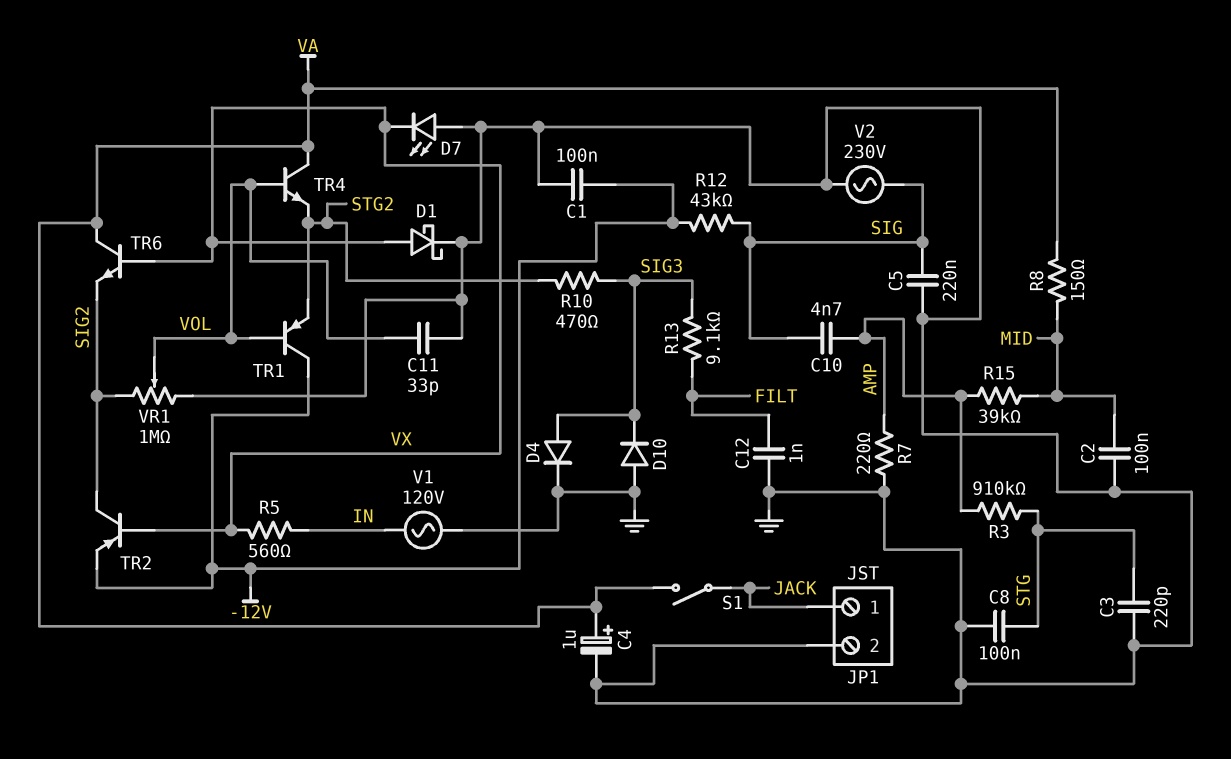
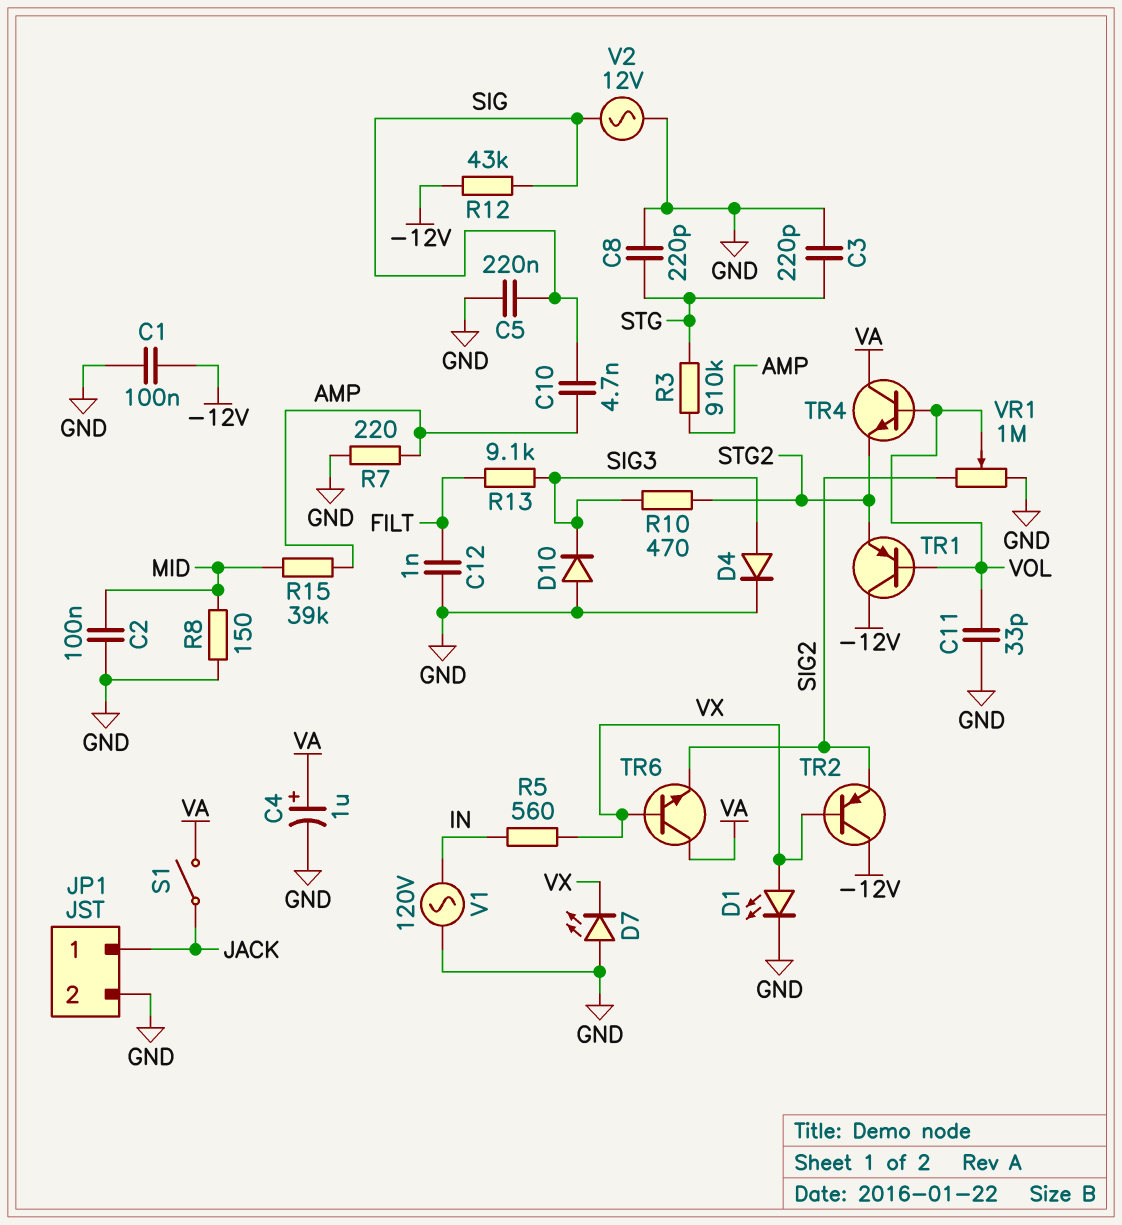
C8: 100nF (GND, STG) -> 220pF (GND, STG)
D1: schottky (A VX, K GND) -> LED (A VX, K GND)
R8: 150 (MID, VA) -> 150 (GND, MID)
TR2: PNP (B VX, C SIG2, E -12V) -> PNP (B VX, C -12V, E SIG2)
V2: AC 230V (GND, SIG) -> AC 12V (GND, SIG)

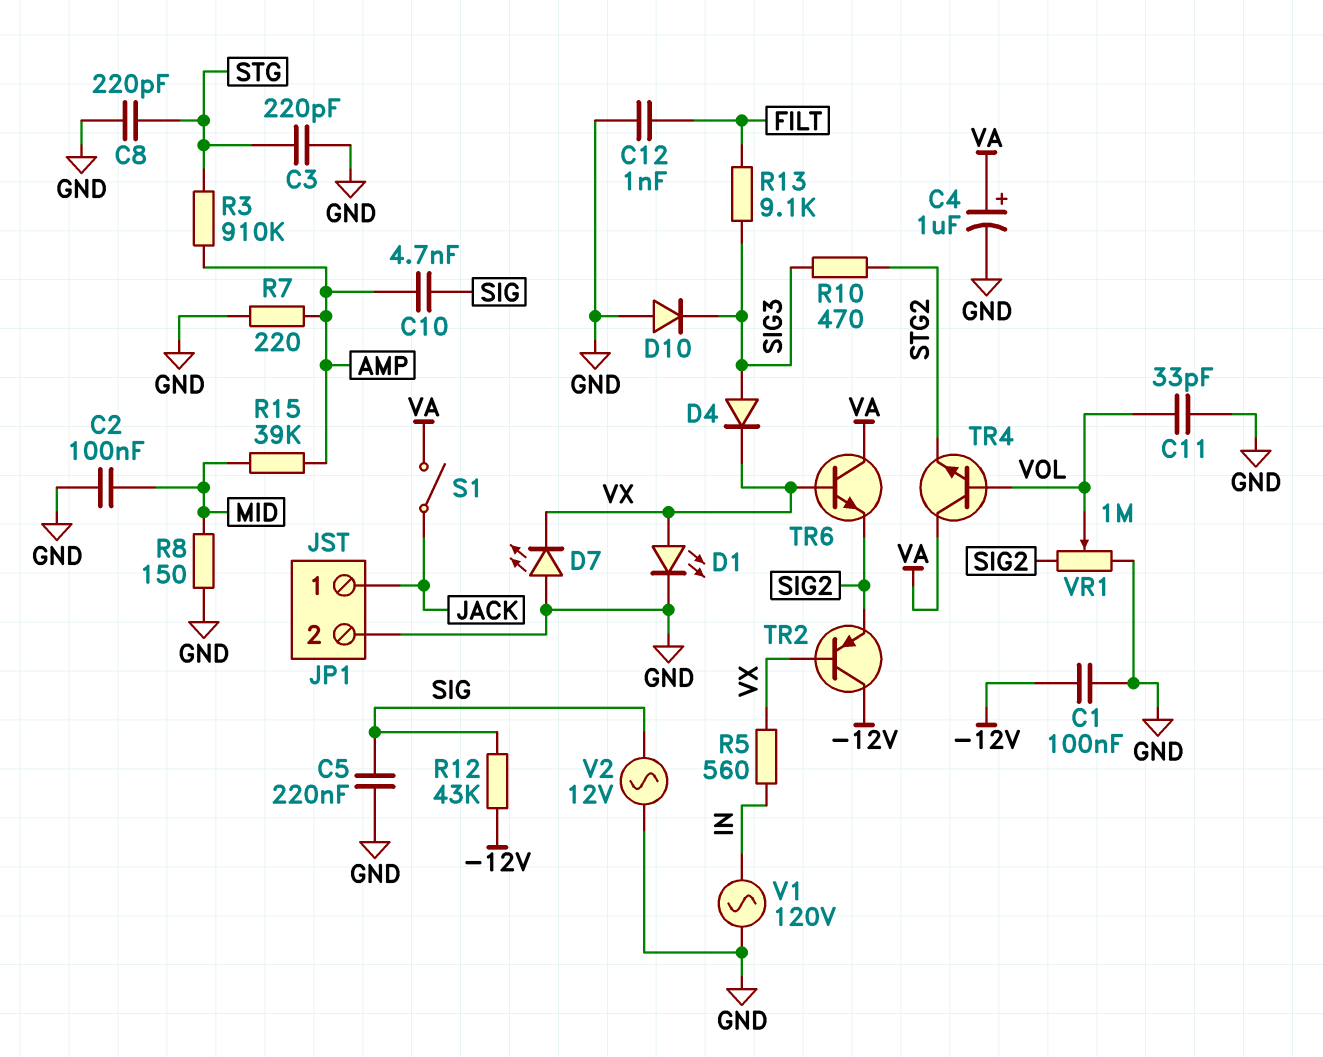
D4: diode (A SIG3, K GND) -> diode (A SIG3, K VX)
TR1: PNP (B VOL, C -12V, E STG2) -> none

